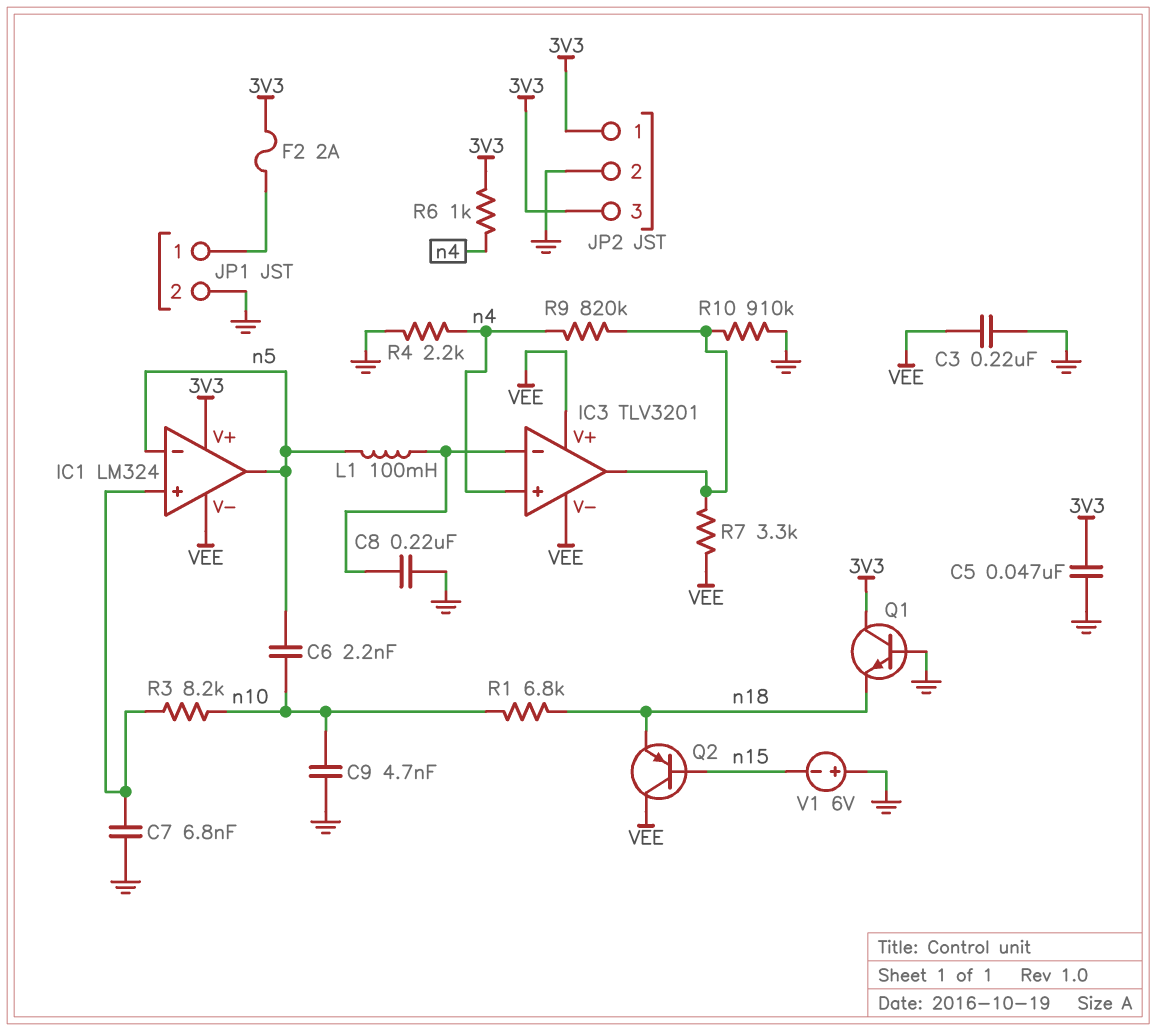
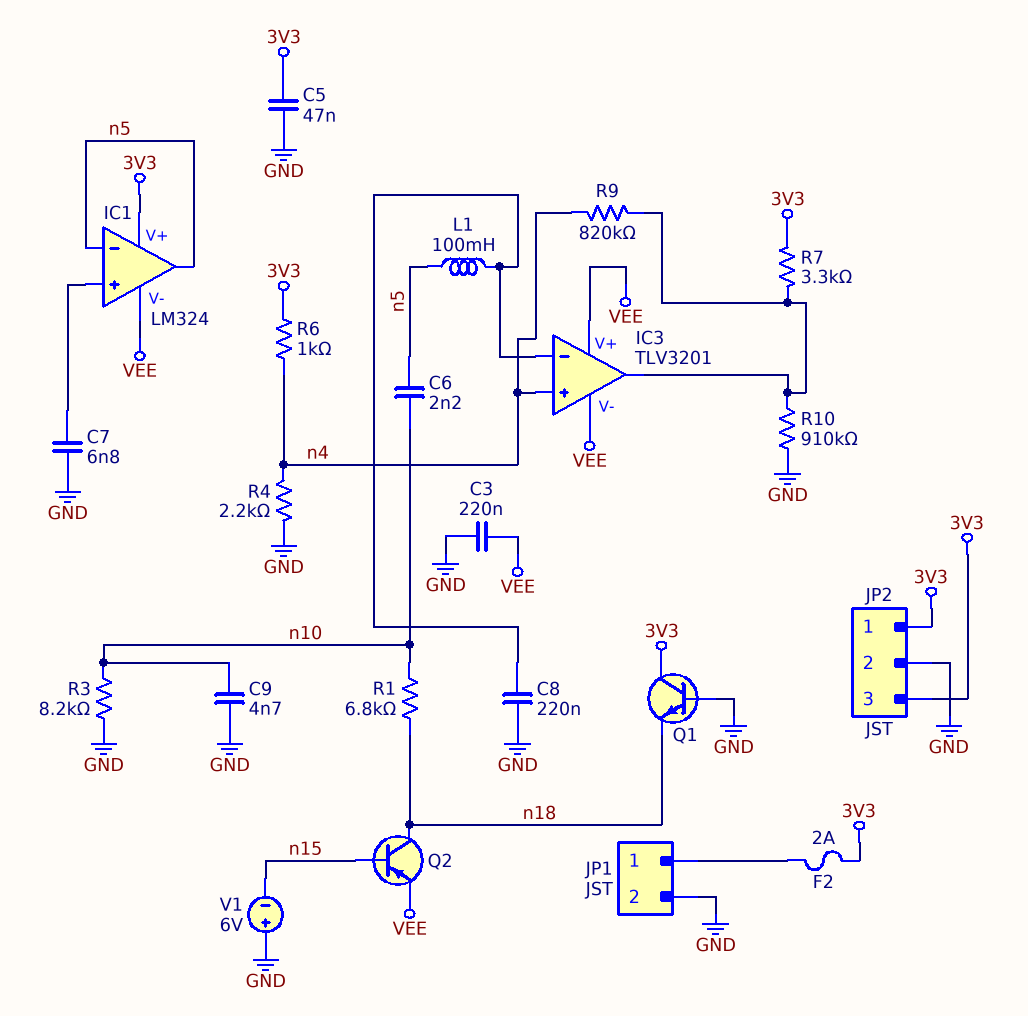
Q2: PNP (B n15, C VEE, E n18) -> PNP (B n15, C n18, E VEE)
R3: 8.2k (IC1/in+, n10) -> 8.2k (GND, n10)
R7: 3.3k (IC3/out, VEE) -> 3.3k (3V3, IC3/out)

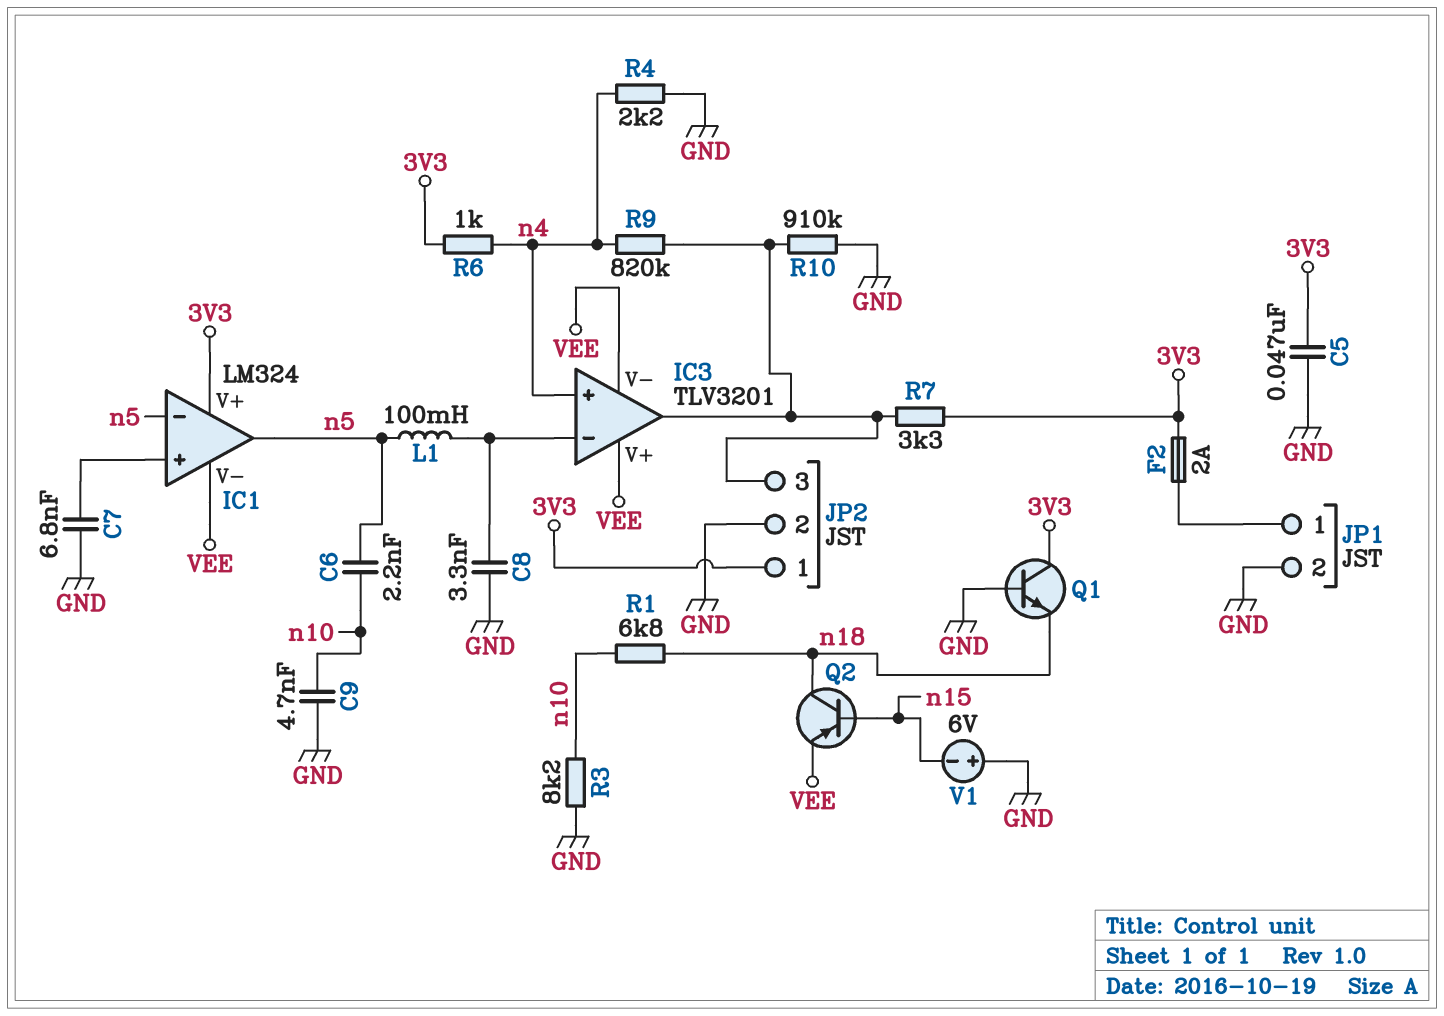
C3: 220nF (GND, VEE) -> none
C8: 220nF (GND, IC3/in-) -> 3.3nF (GND, IC3/in-)
JP2 pin 3: 3V3 -> IC3/out

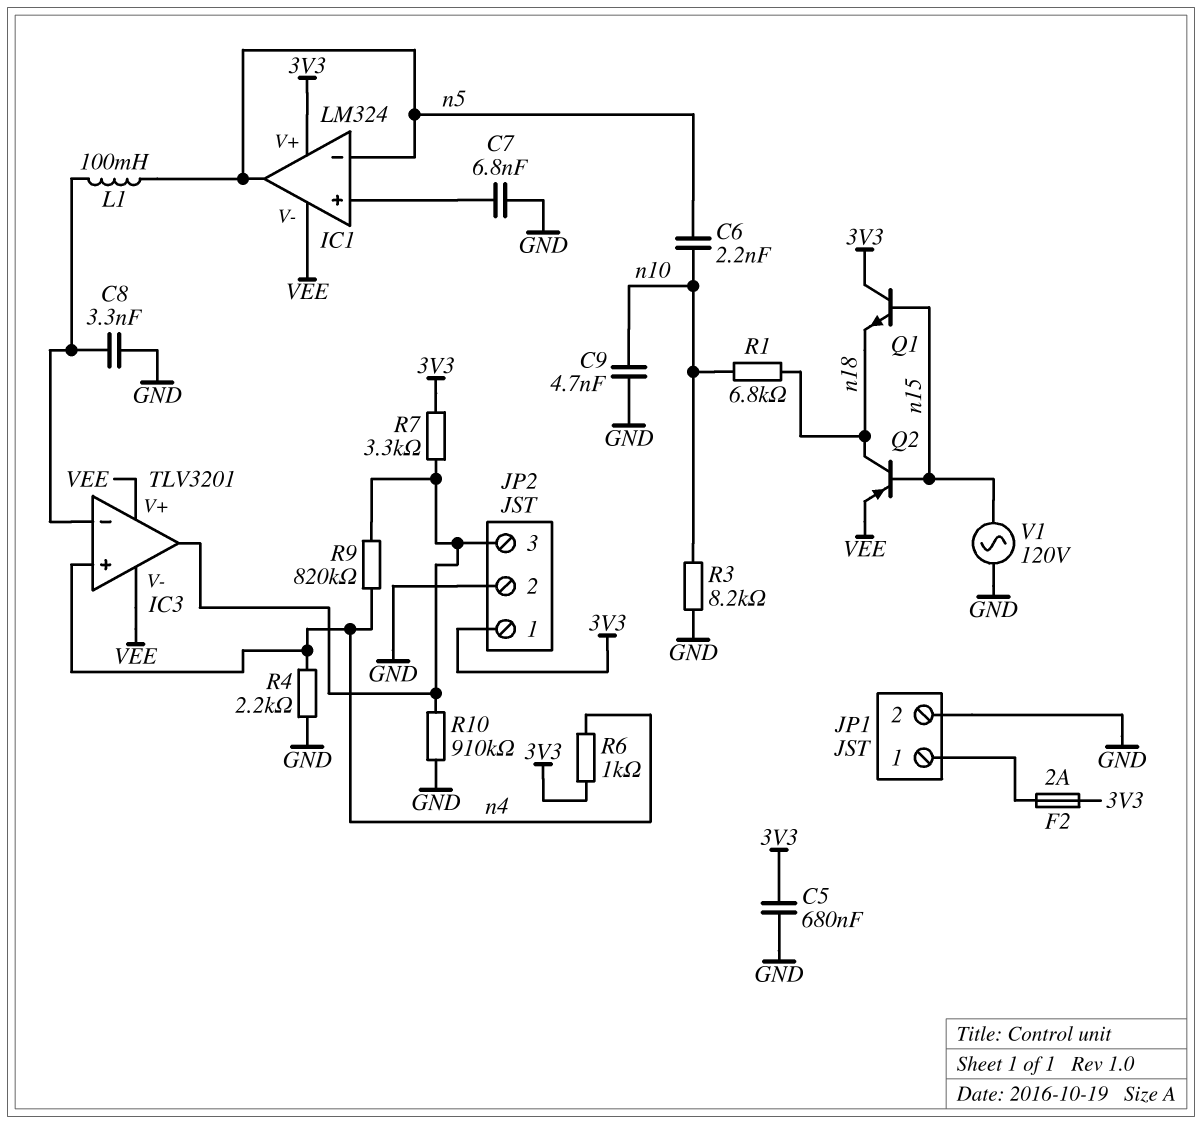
C5: 47nF (3V3, GND) -> 680nF (3V3, GND)
Q1: NPN (B GND, C 3V3, E n18) -> NPN (B n15, C 3V3, E n18)
V1: 6V (plus GND, minus n15) -> AC 120V (GND, n15)

